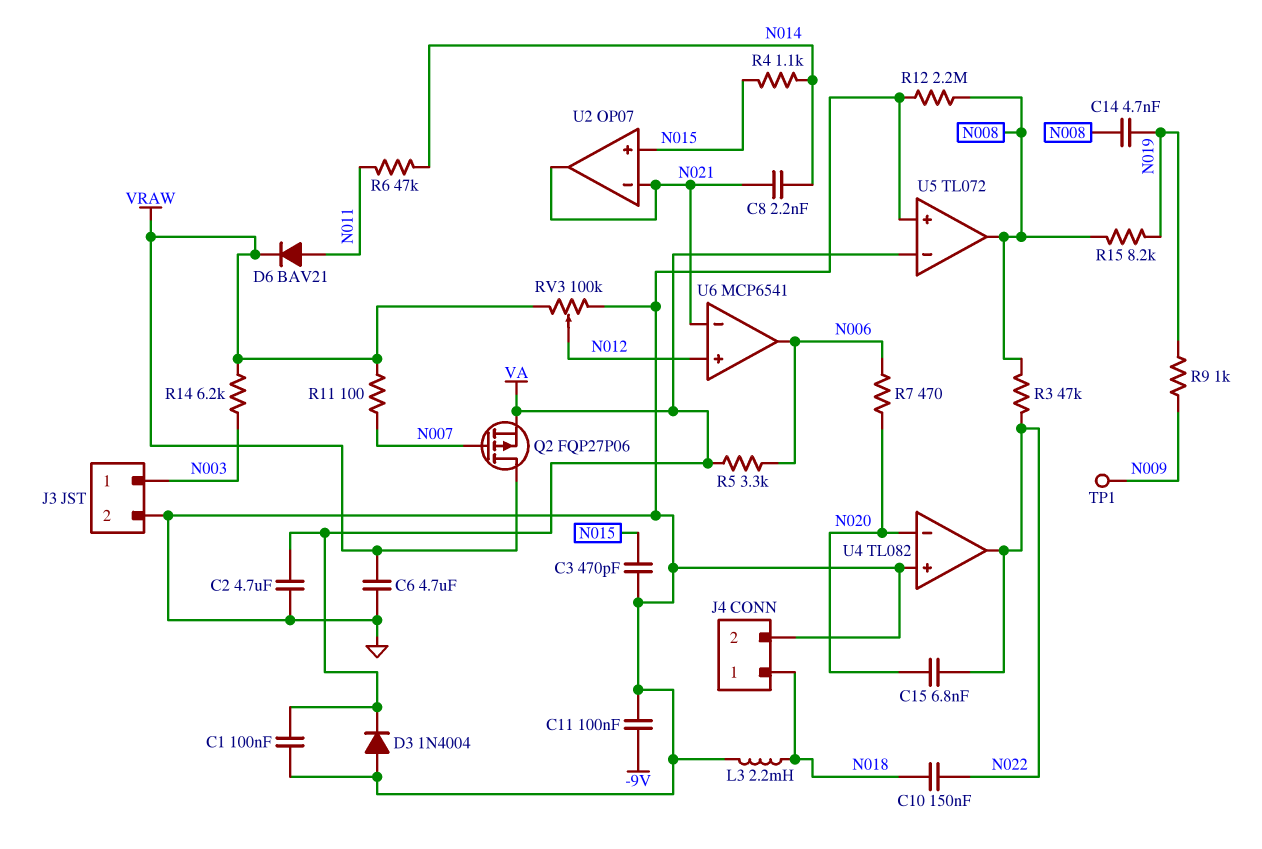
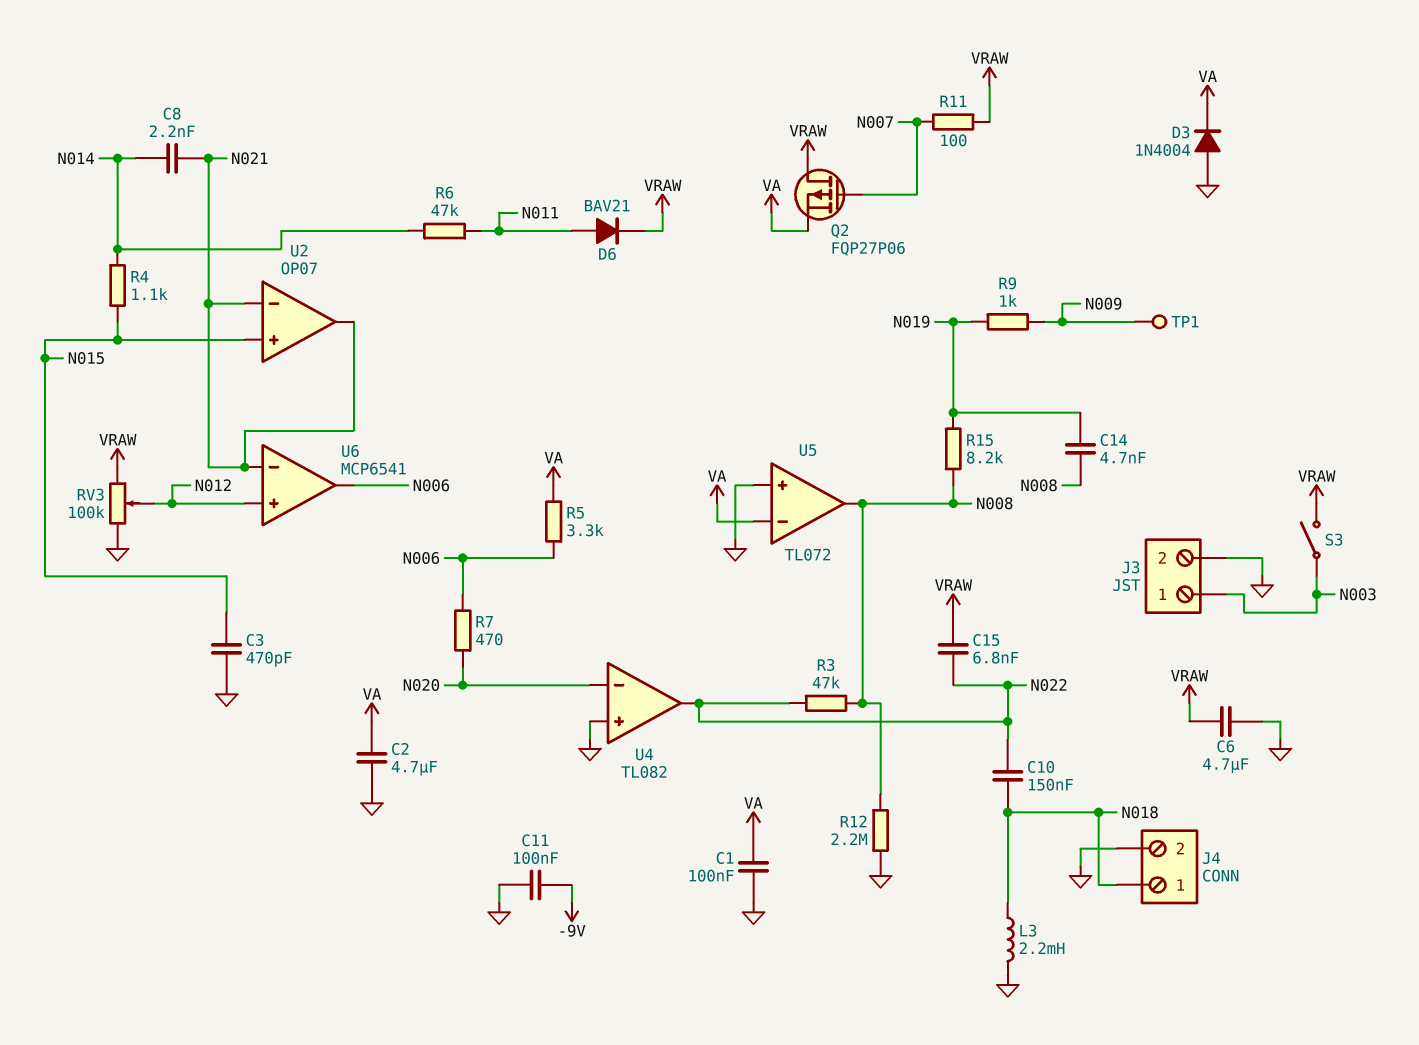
C15: 6.8nF (N020, N022) -> 6.8nF (N022, VRAW)
R14: 6.2k (N003, VRAW) -> none
S3: none -> switch (N003, VRAW)

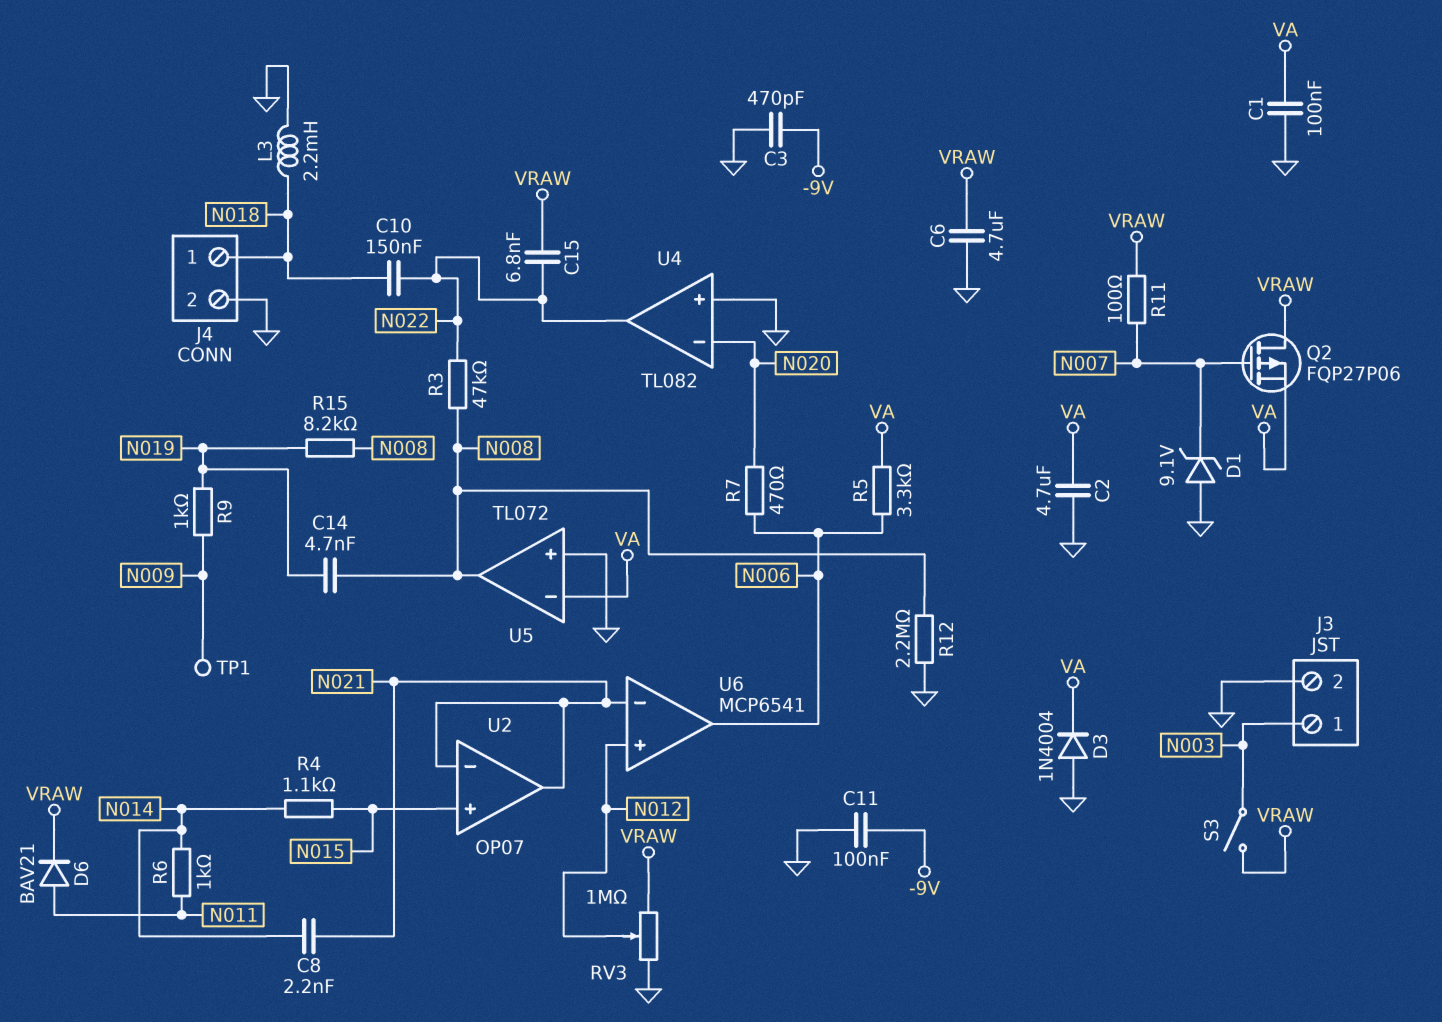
C3: 470pF (GND, N015) -> 470pF (-9V, GND)
D1: none -> zener 9.1V (A GND, K N007)
R6: 47k (N011, N014) -> 1k (N011, N014)
RV3: 100k (GND, VRAW, wiper N012) -> 1M (GND, VRAW, wiper N012)

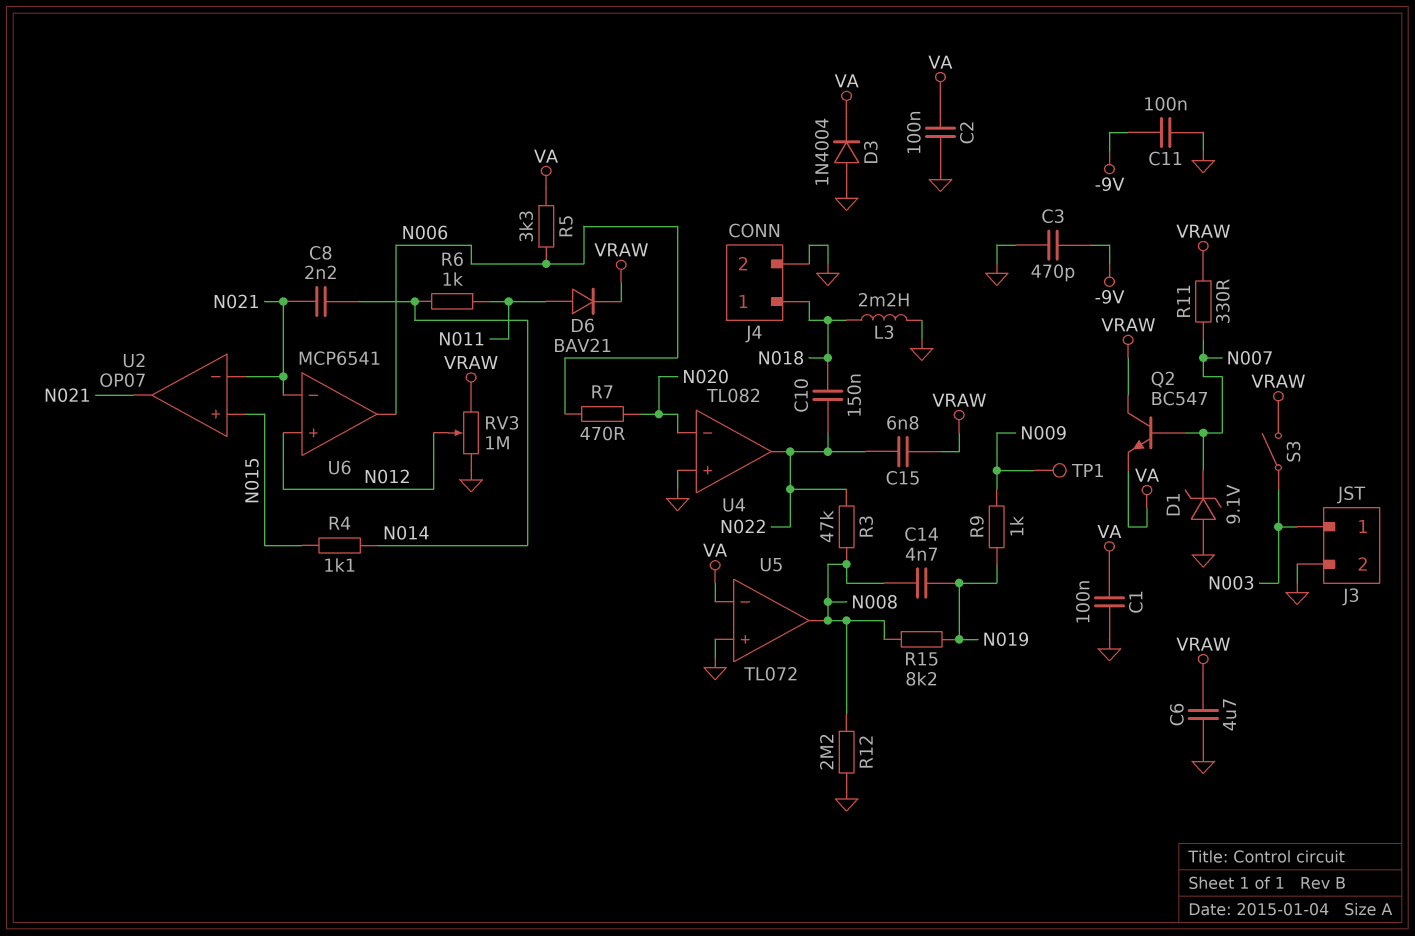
C2: 4.7uF (GND, VA) -> 100nF (GND, VA)
Q2: PMOS FQP27P06 (G N007, D VRAW, S VA) -> NPN BC547 (B N007, C VRAW, E VA)
R11: 100 (N007, VRAW) -> 330 (N007, VRAW)

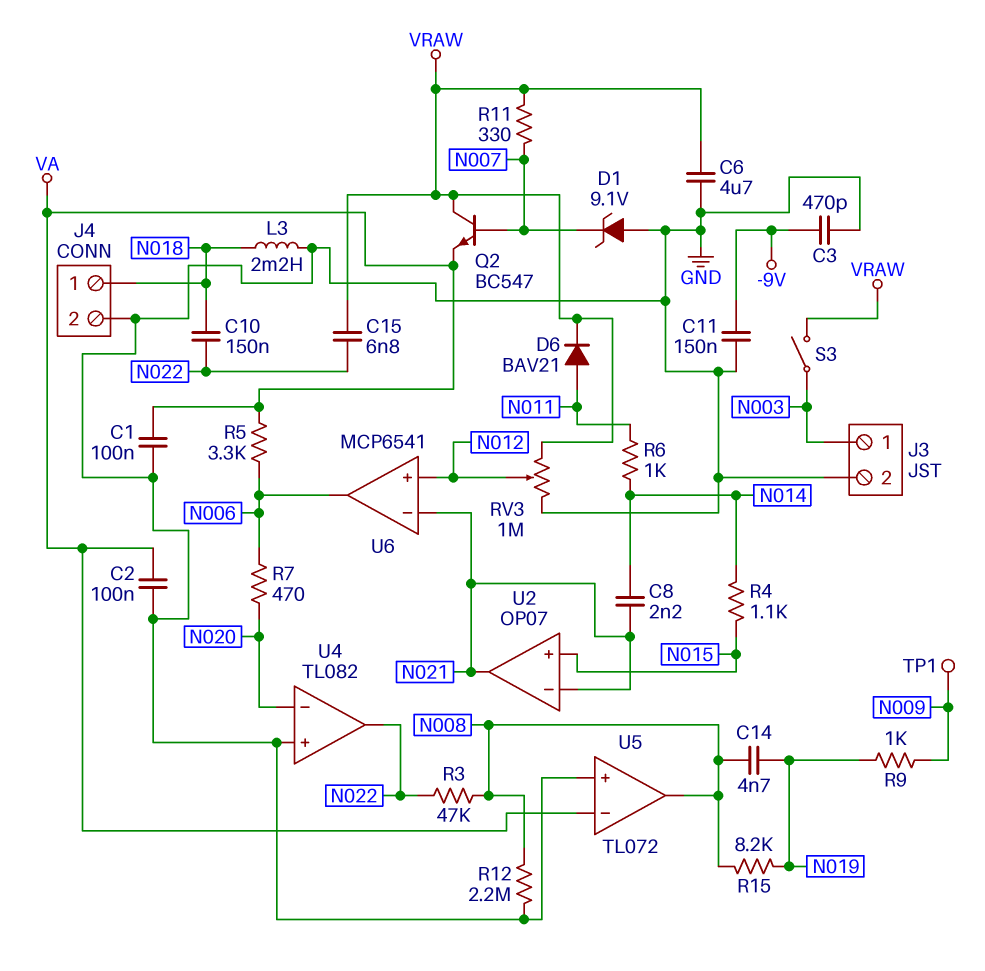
C11: 100nF (-9V, GND) -> 150nF (-9V, GND)
D3: diode 1N4004 (A GND, K VA) -> none

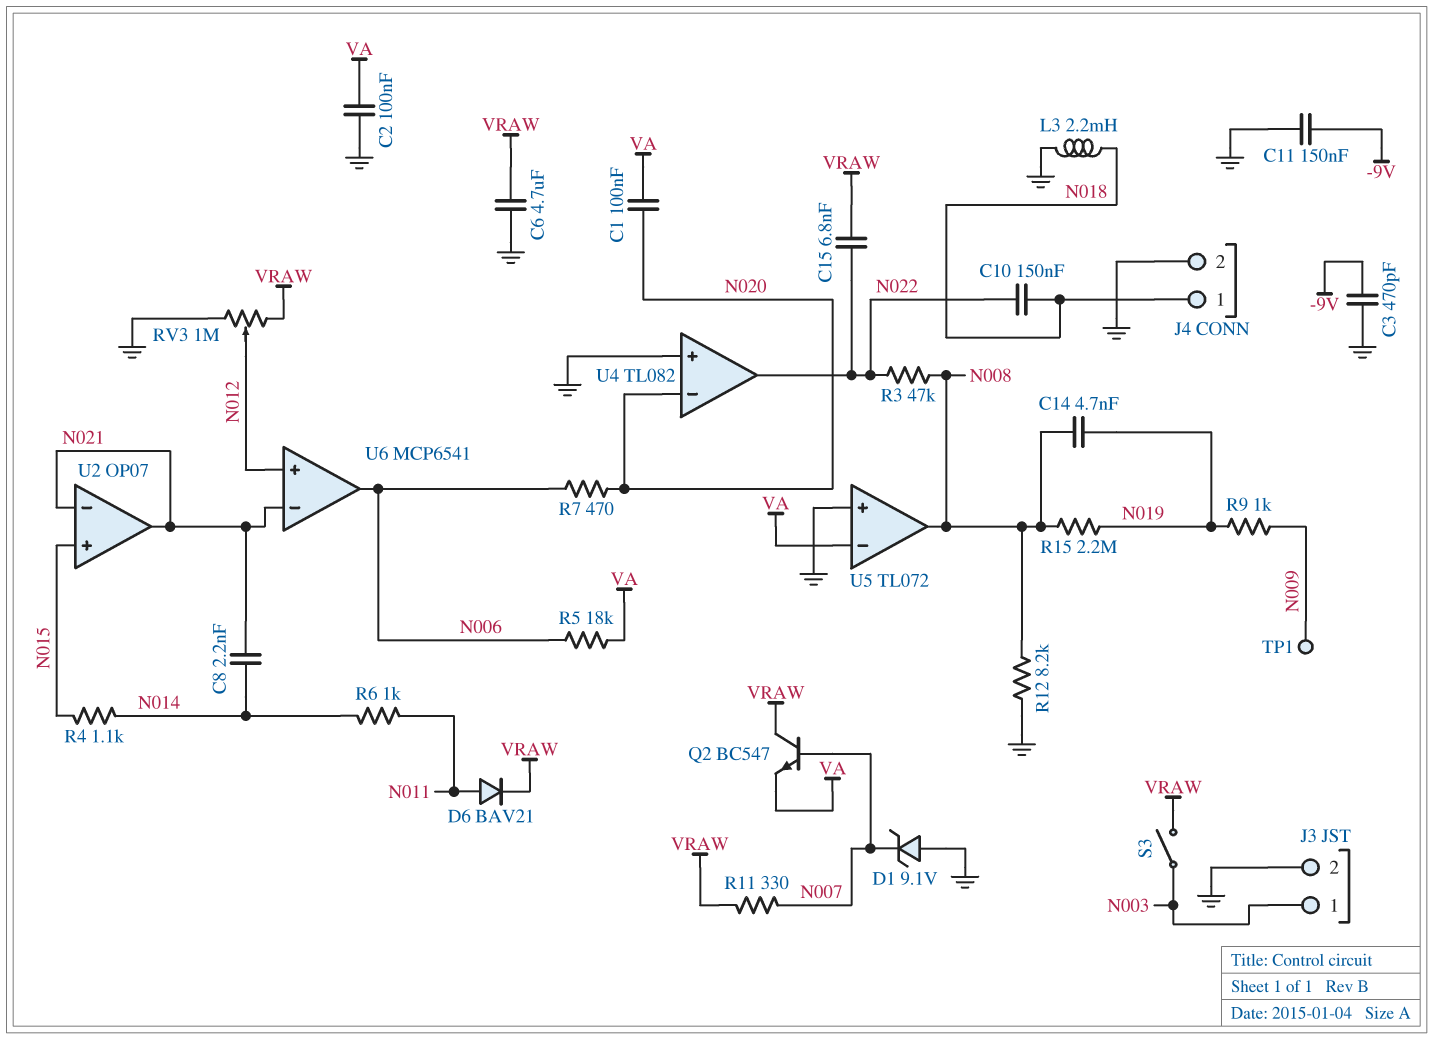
C1: 100nF (GND, VA) -> 100nF (N020, VA)
R5: 3.3k (N006, VA) -> 18k (N006, VA)
R12: 2.2M (GND, N008) -> 8.2k (GND, N008)
R15: 8.2k (N008, N019) -> 2.2M (N008, N019)

